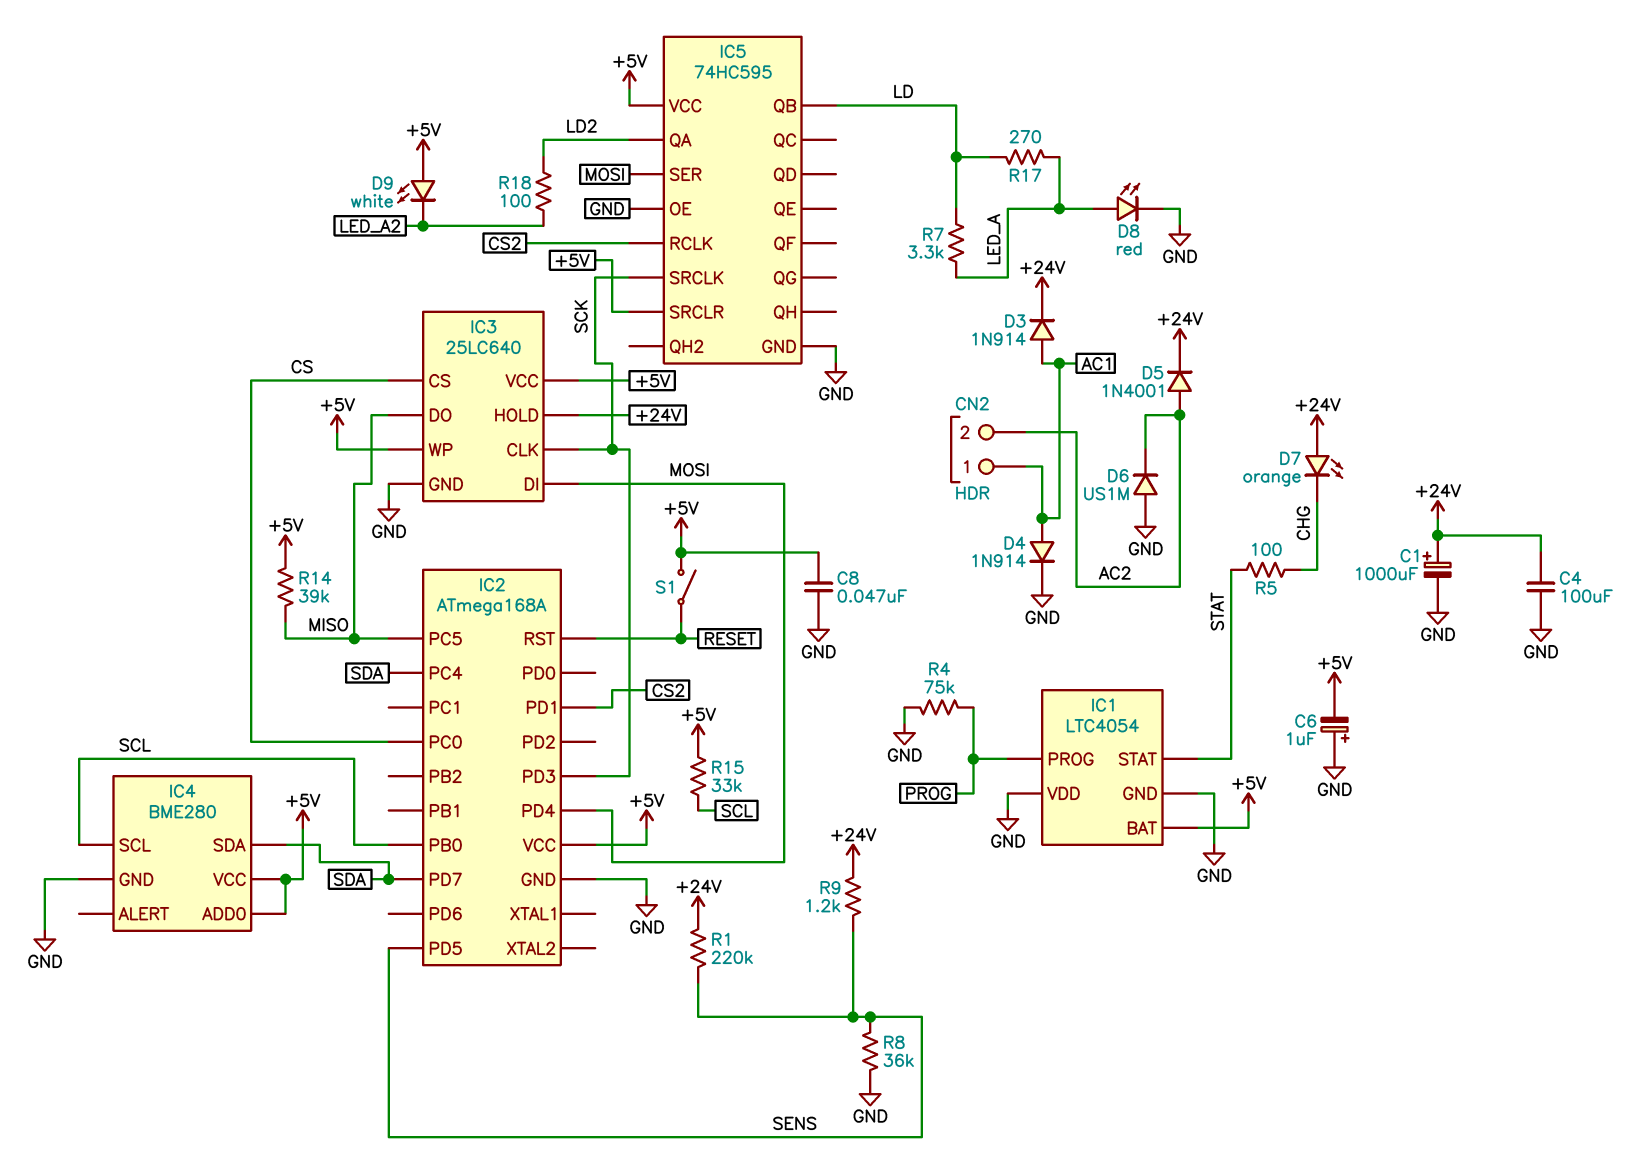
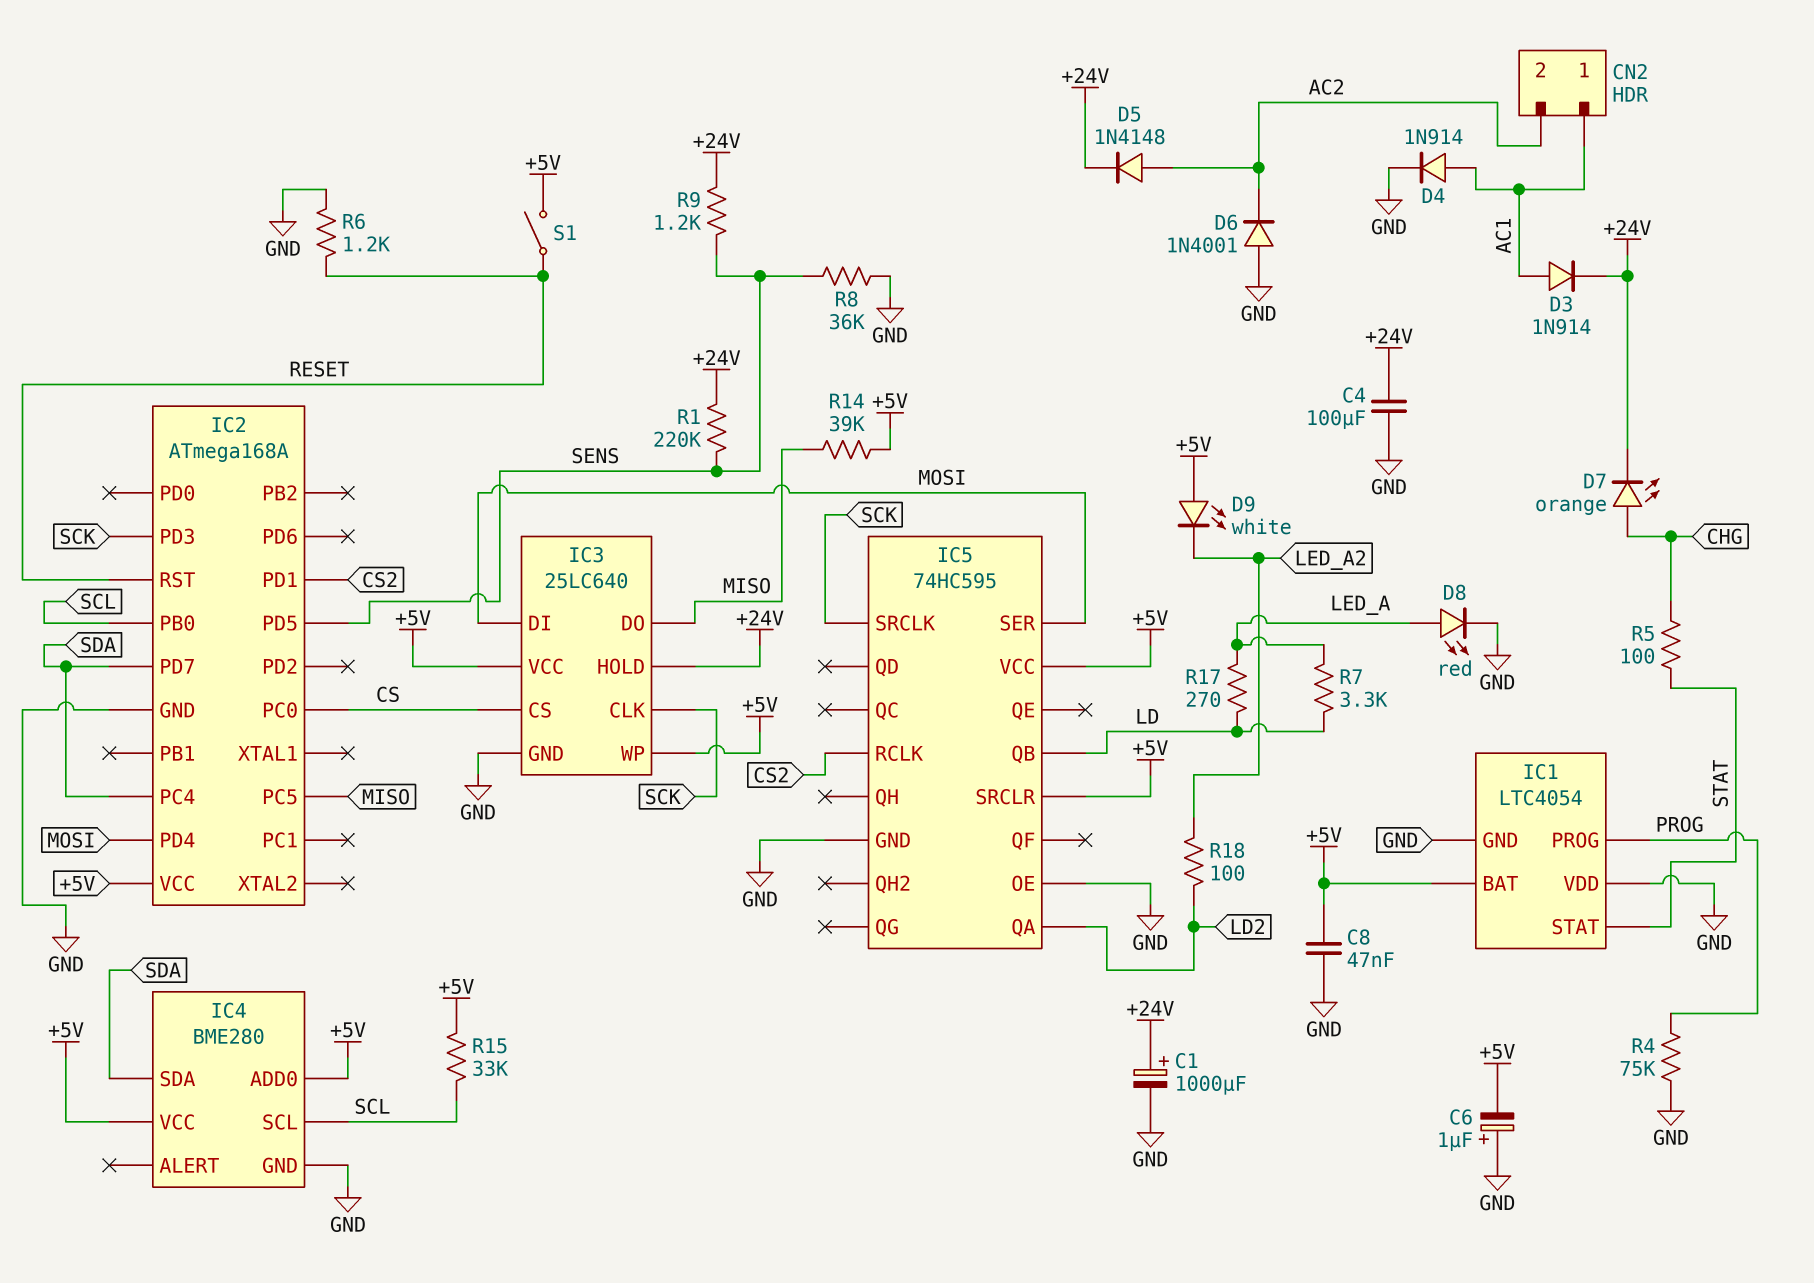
D5: diode 1N4001 (A AC2, K +24V) -> diode 1N4148 (A AC2, K +24V)
D6: diode US1M (A GND, K AC2) -> diode 1N4001 (A GND, K AC2)
D7: LED orange (A +24V, K CHG) -> LED orange (A CHG, K +24V)
R6: none -> 1.2k (GND, RESET)

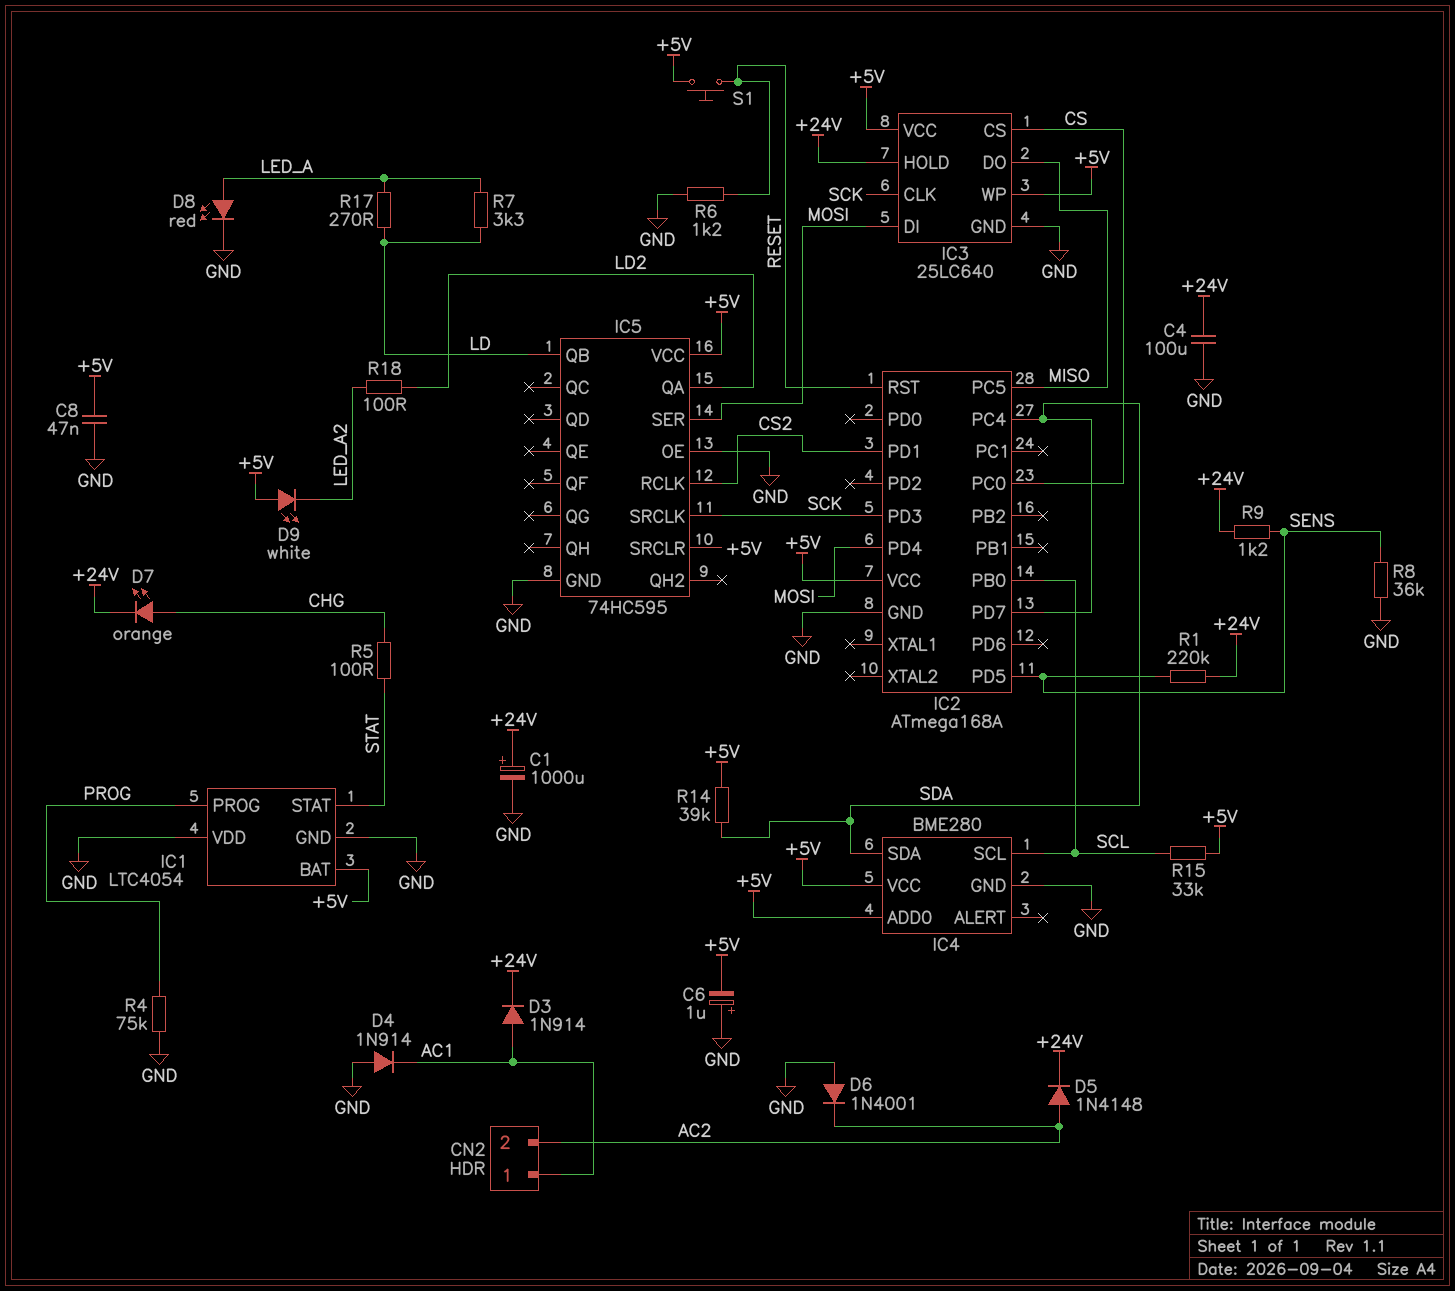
D4: diode 1N914 (A AC1, K GND) -> diode 1N914 (A GND, K AC1)
R14: 39k (+5V, MISO) -> 39k (+5V, SDA)
S1: switch (+5V, RESET) -> button (+5V, RESET)

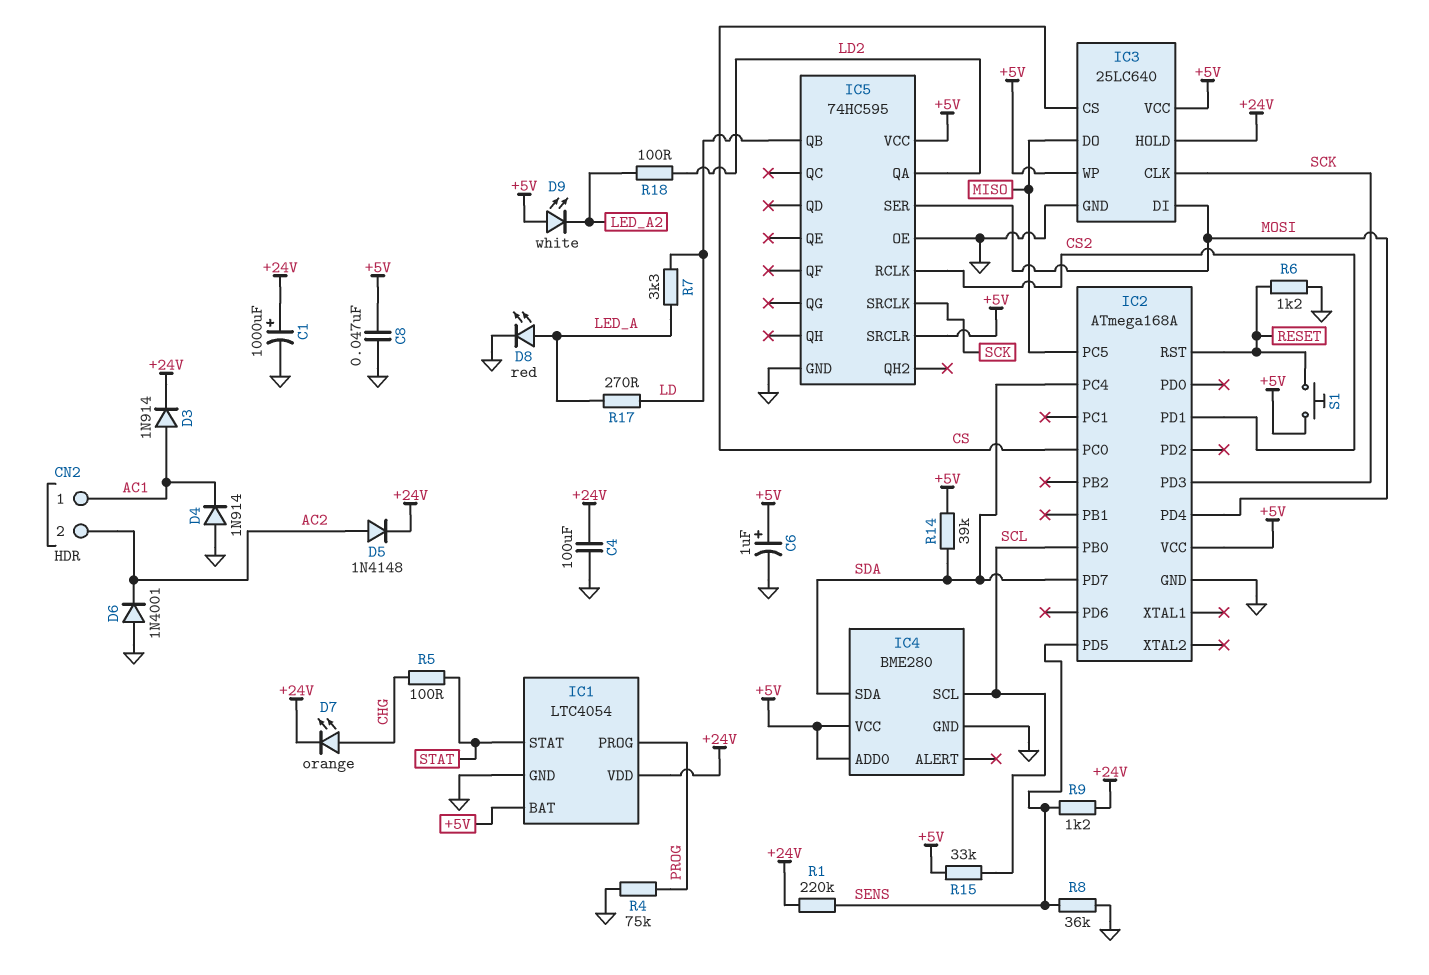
C6: 1uF (plus GND, minus +5V) -> 1uF (plus +5V, minus GND)
IC1 pin VDD: GND -> +24V

